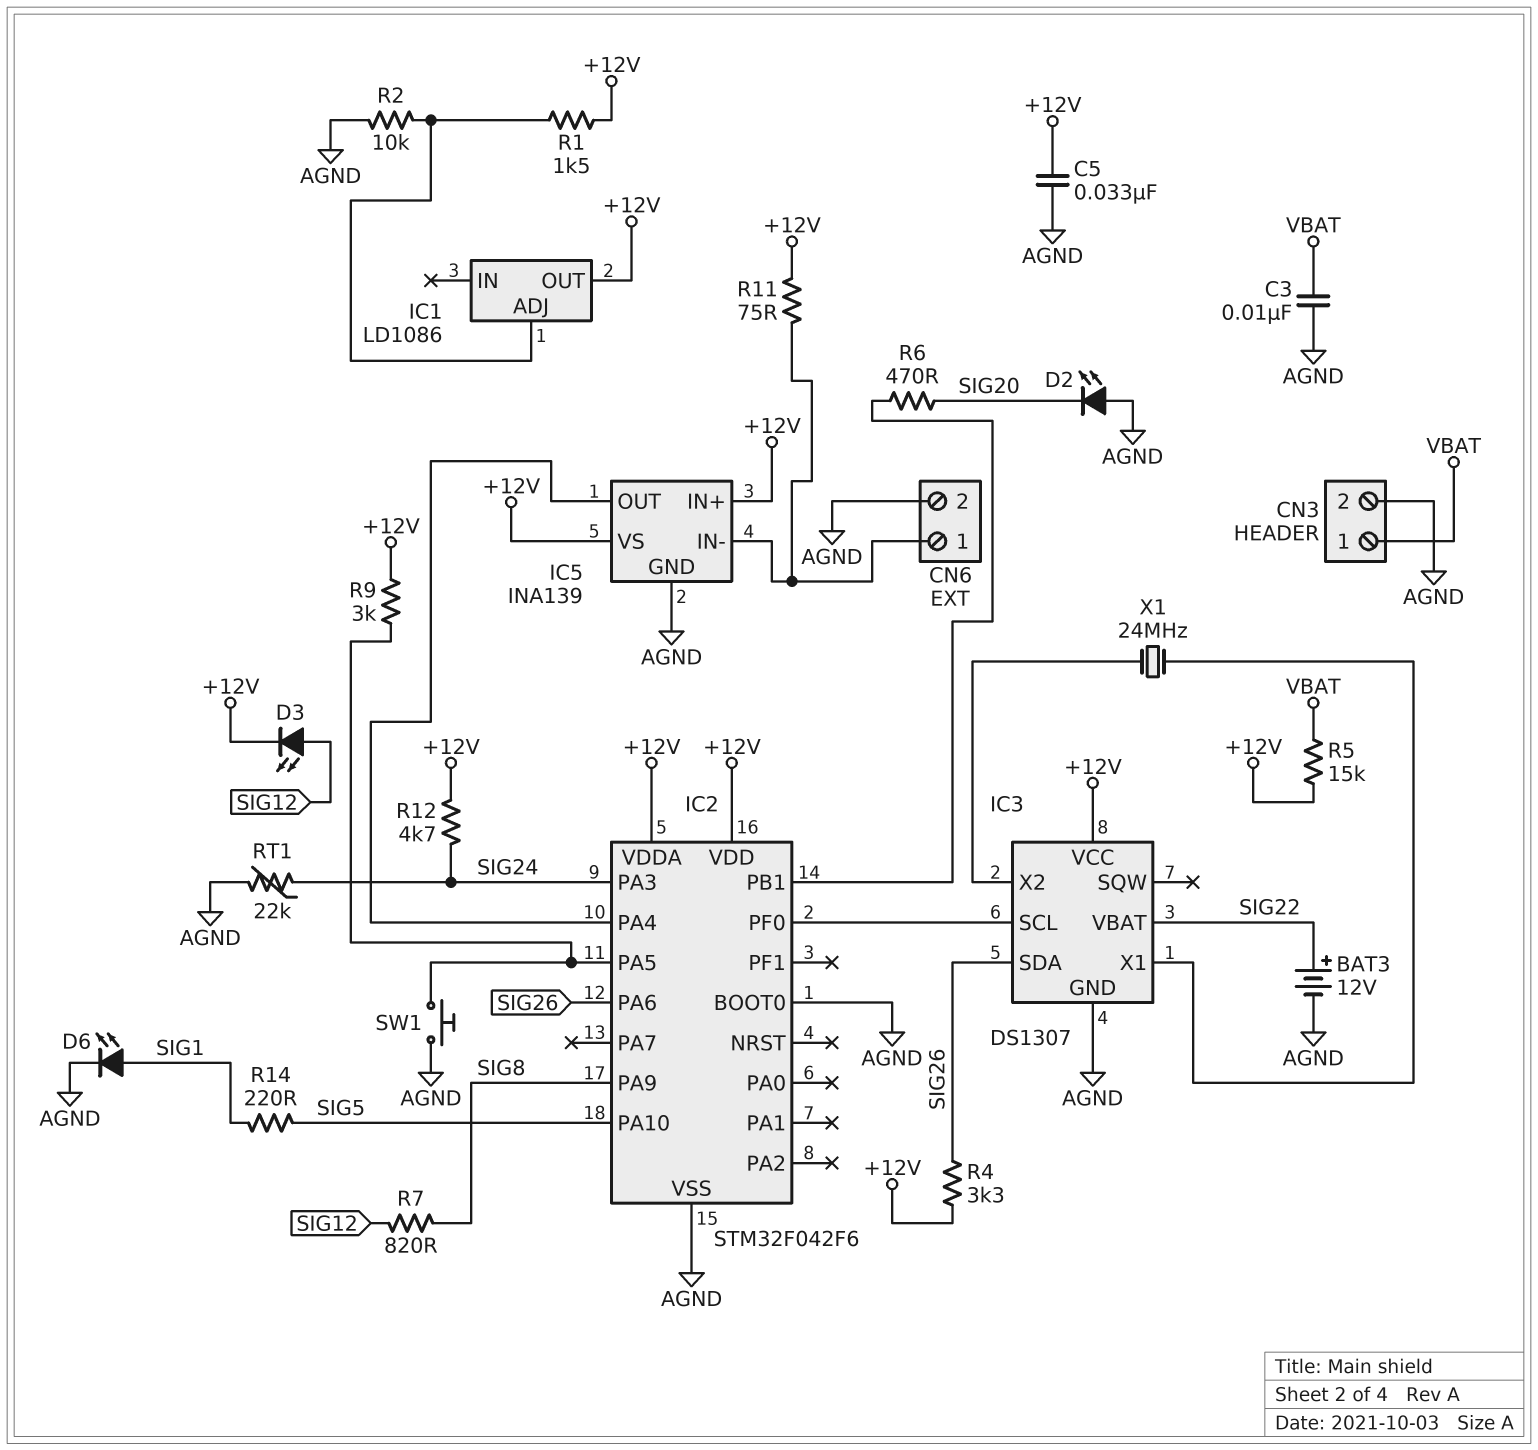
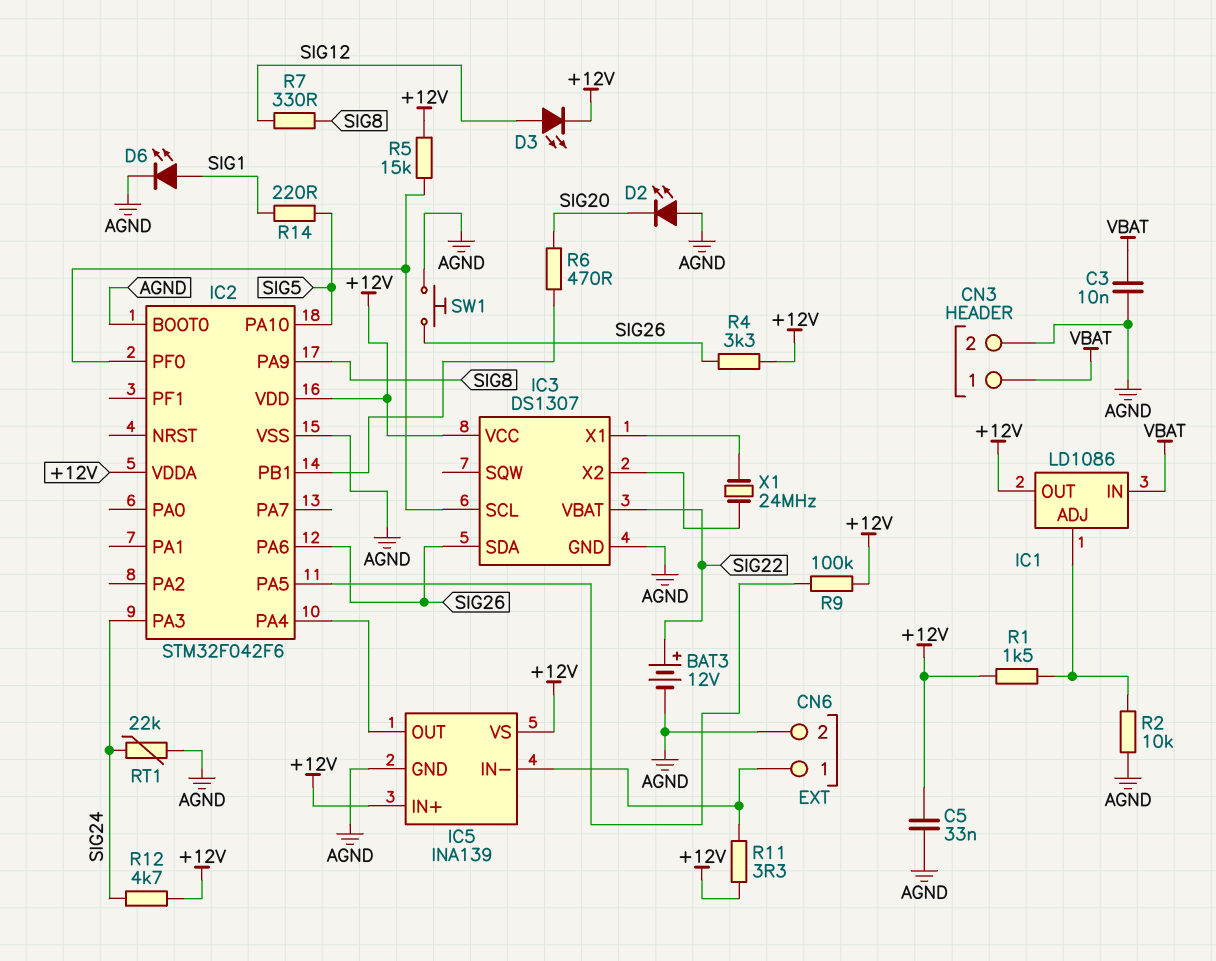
IC1 pin IN: none -> VBAT
R5: 15k (+12V, VBAT) -> 15k (+12V, IC2/PF0)
R7: 820 (SIG8, SIG12) -> 330 (SIG8, SIG12)
R9: 3k (+12V, IC2/PA5) -> 100k (+12V, IC2/PA5)
R11: 75 (+12V, CN6/1) -> 3.3 (+12V, CN6/1)
SW1: button (AGND, IC2/PA5) -> button (AGND, SIG26)

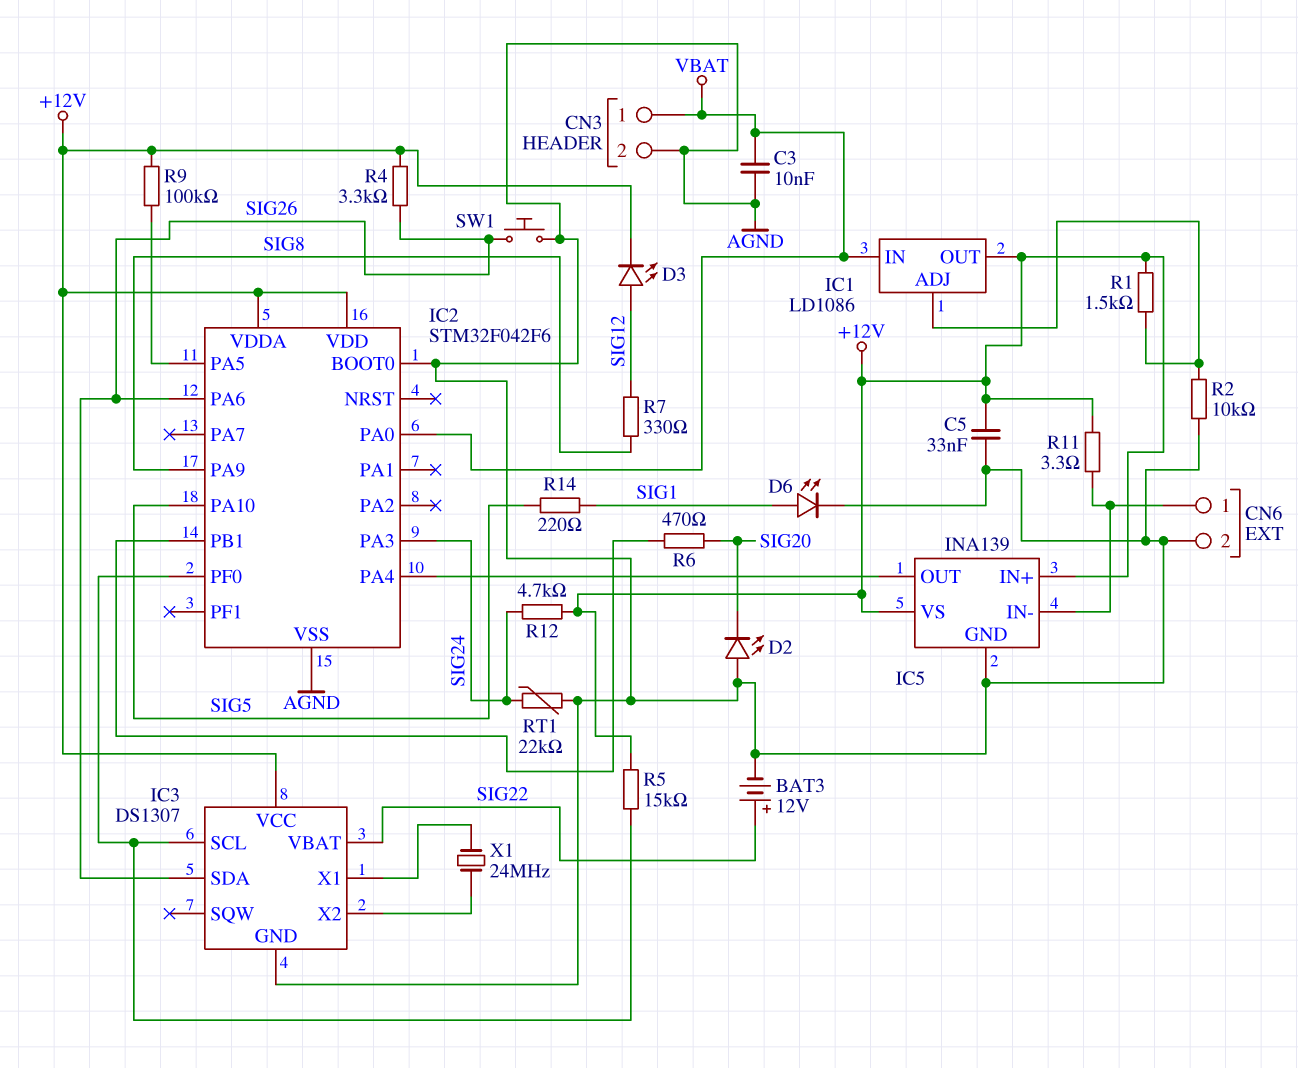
IC2 pin PA0: none -> VBAT

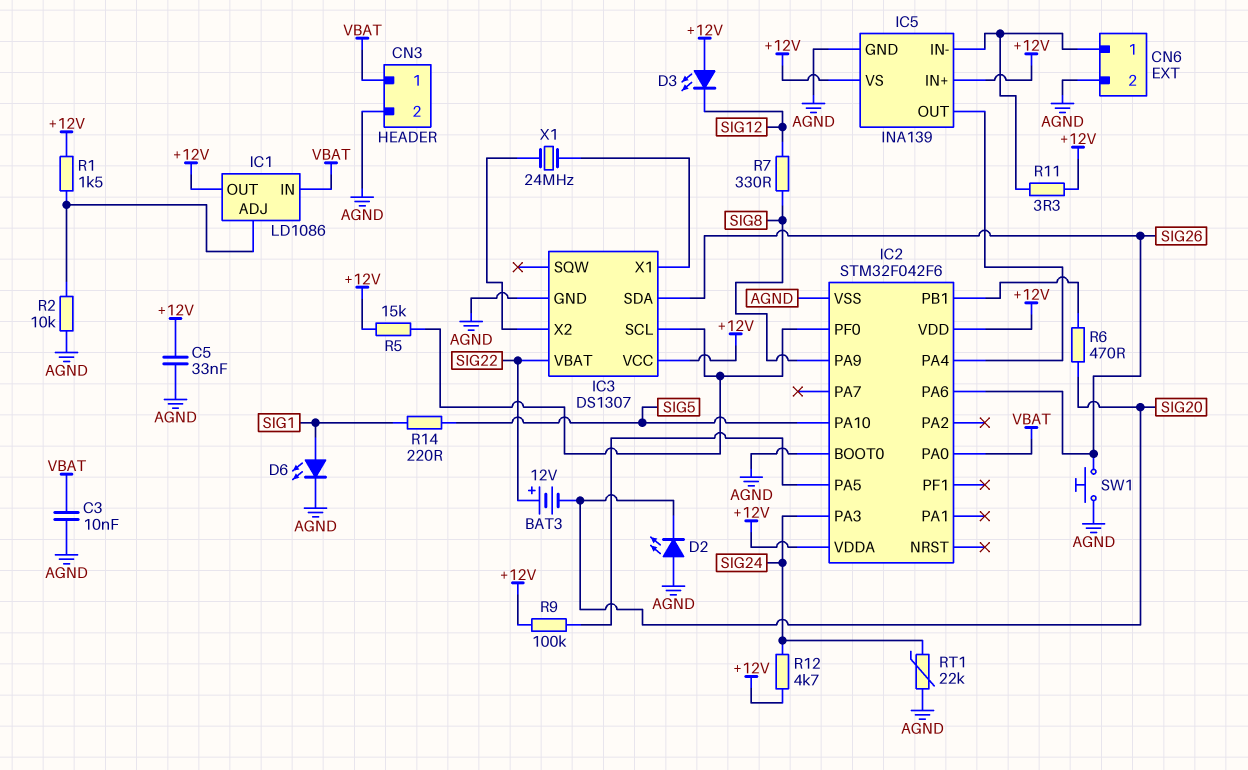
BAT3: 12V (plus SIG22, minus AGND) -> 12V (plus SIG22, minus SIG20)
D3: LED (A SIG12, K +12V) -> LED (A +12V, K SIG12)
R4: 3.3k (+12V, SIG26) -> none

